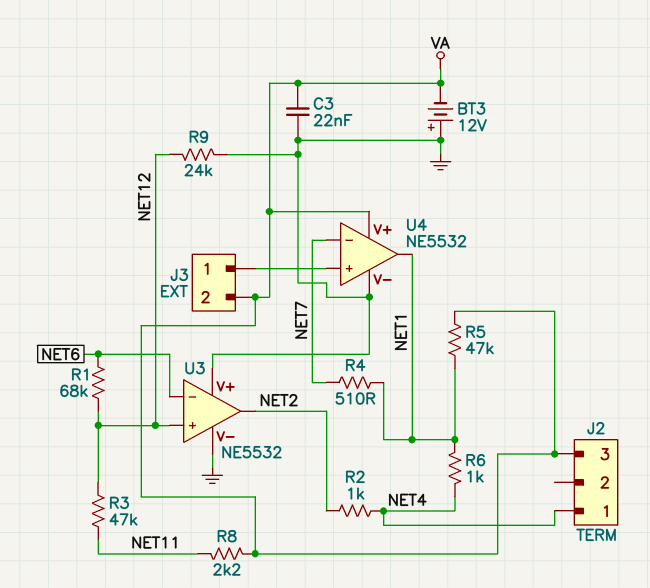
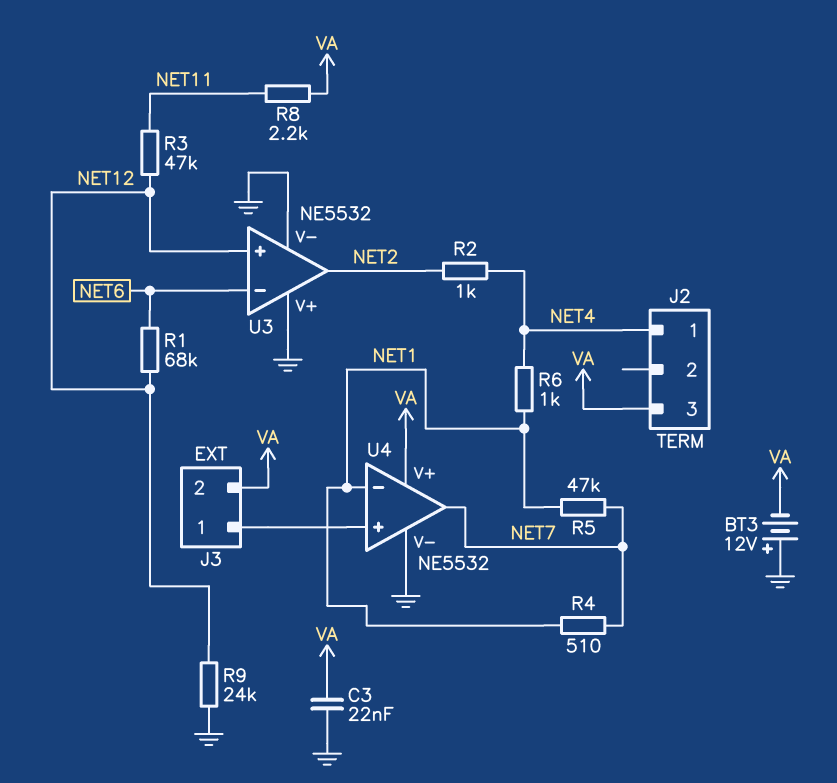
R5: 47k (NET1, VA) -> 47k (NET1, NET7)
U4 pin in-: NET7 -> NET1
U4 pin out: NET1 -> NET7

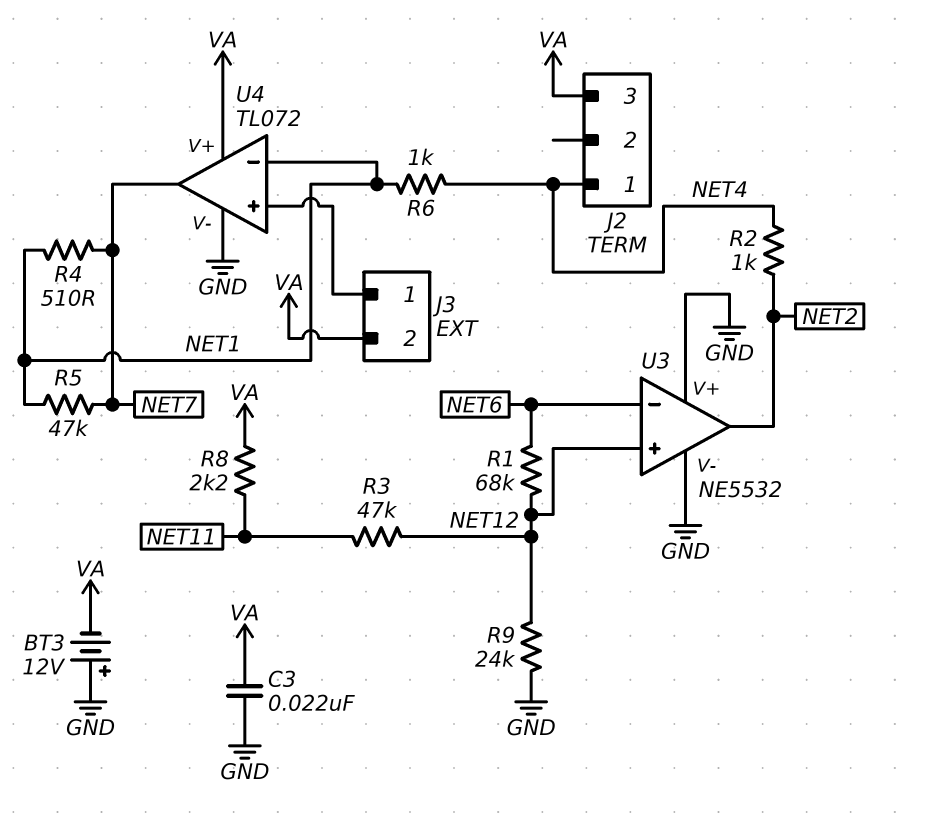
U4: NE5532 -> TL072

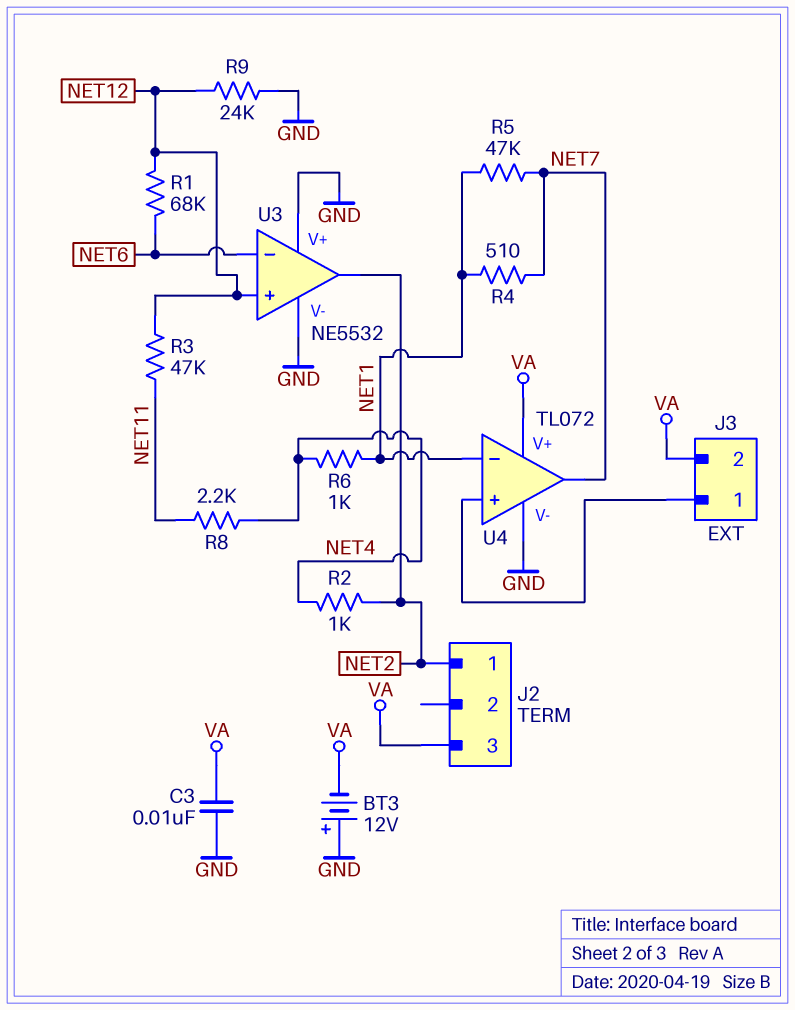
C3: 22nF (GND, VA) -> 10nF (GND, VA)
J2 pin 1: NET4 -> NET2
R8: 2.2k (NET11, VA) -> 2.2k (NET4, NET11)

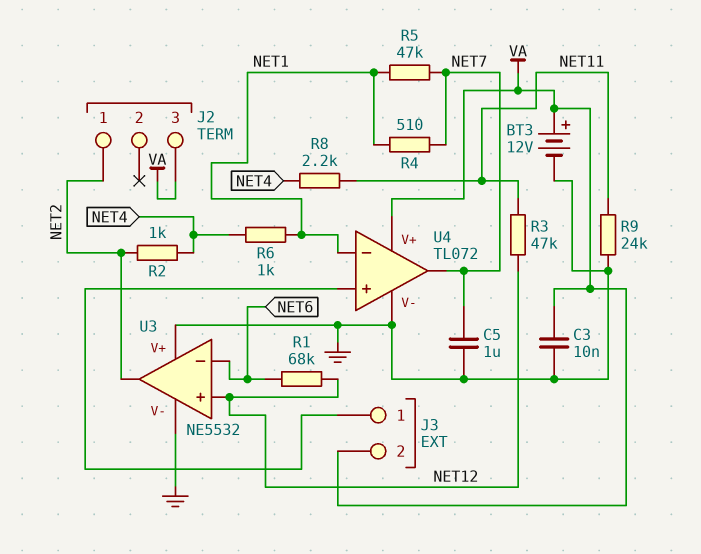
BT3: 12V (plus GND, minus VA) -> 12V (plus VA, minus GND)
C5: none -> 1uF (GND, NET7)
R9: 24k (GND, NET12) -> 24k (GND, NET11)

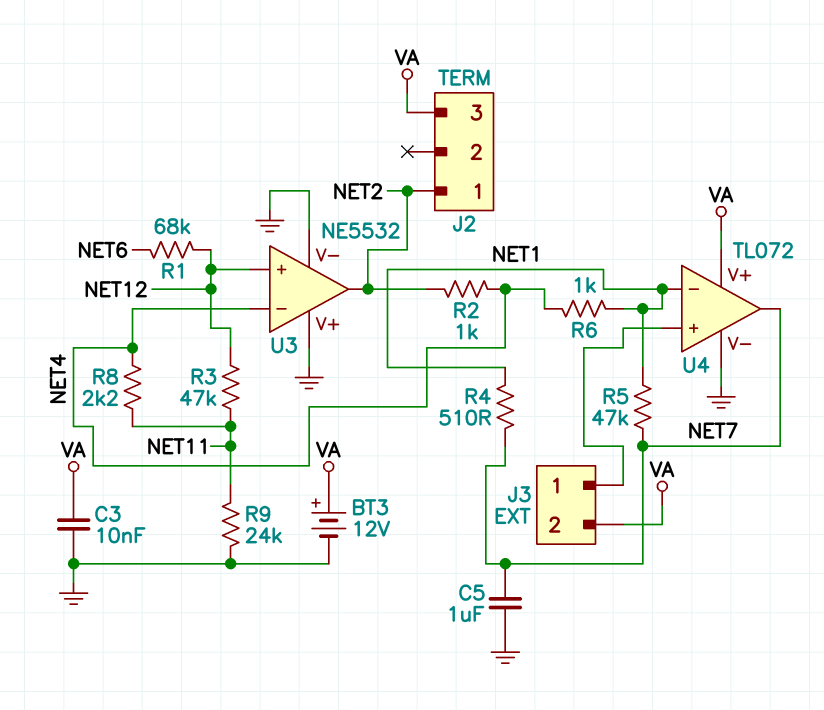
U3 pin in-: NET6 -> NET4

